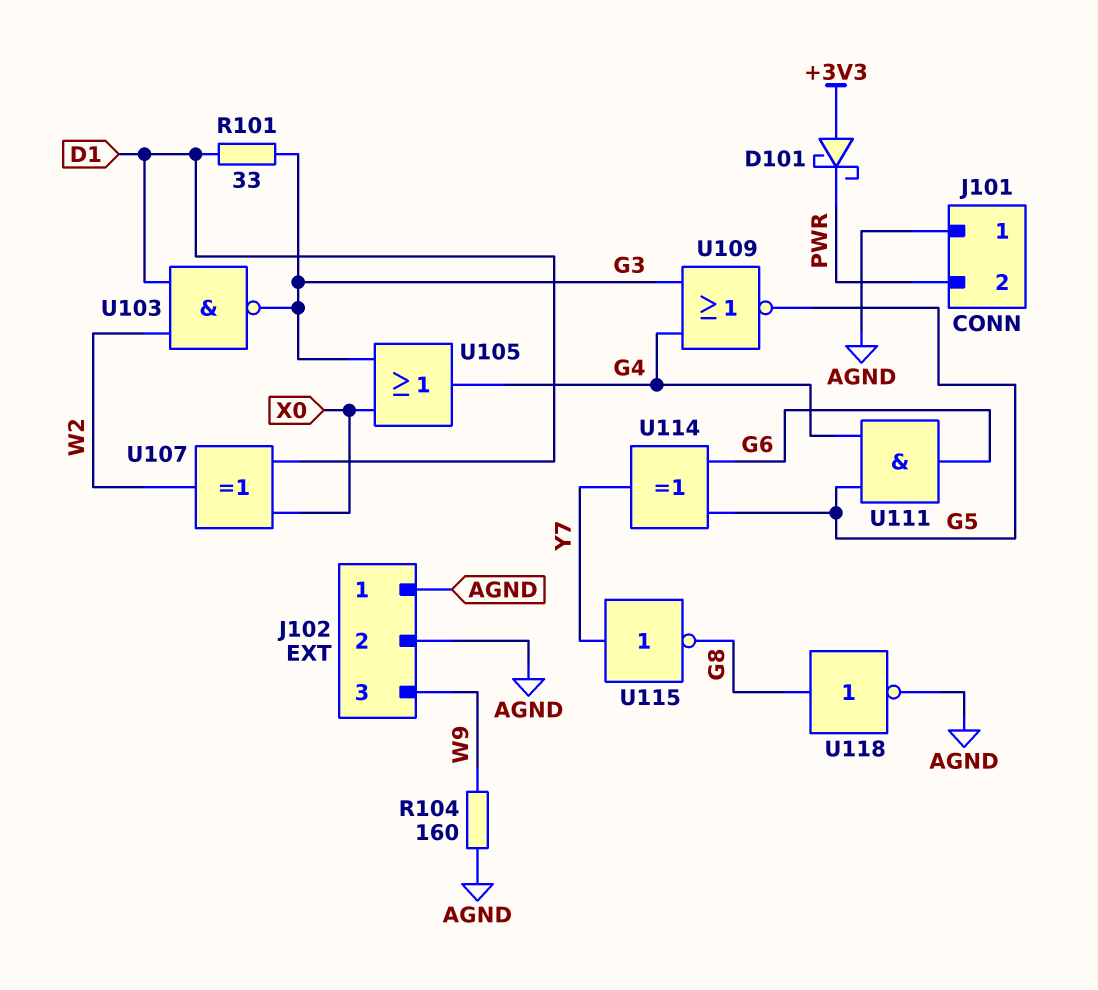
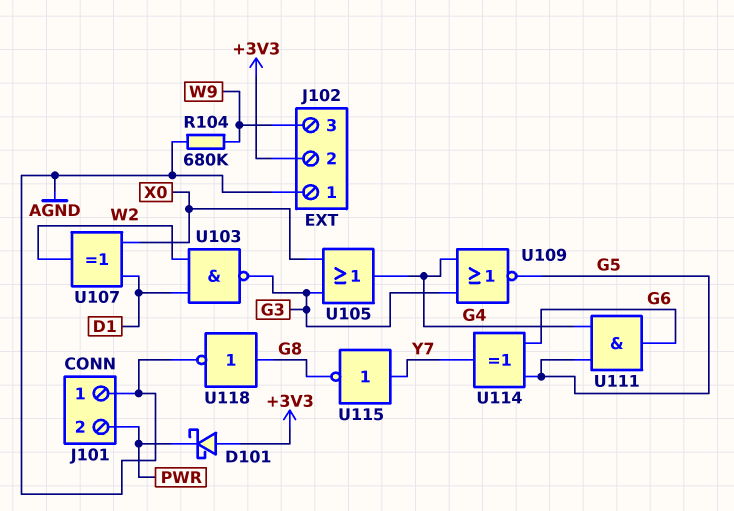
J102 pin 2: AGND -> +3V3
R101: 33 (D1, G3) -> none
R104: 160 (AGND, W9) -> 680k (AGND, W9)

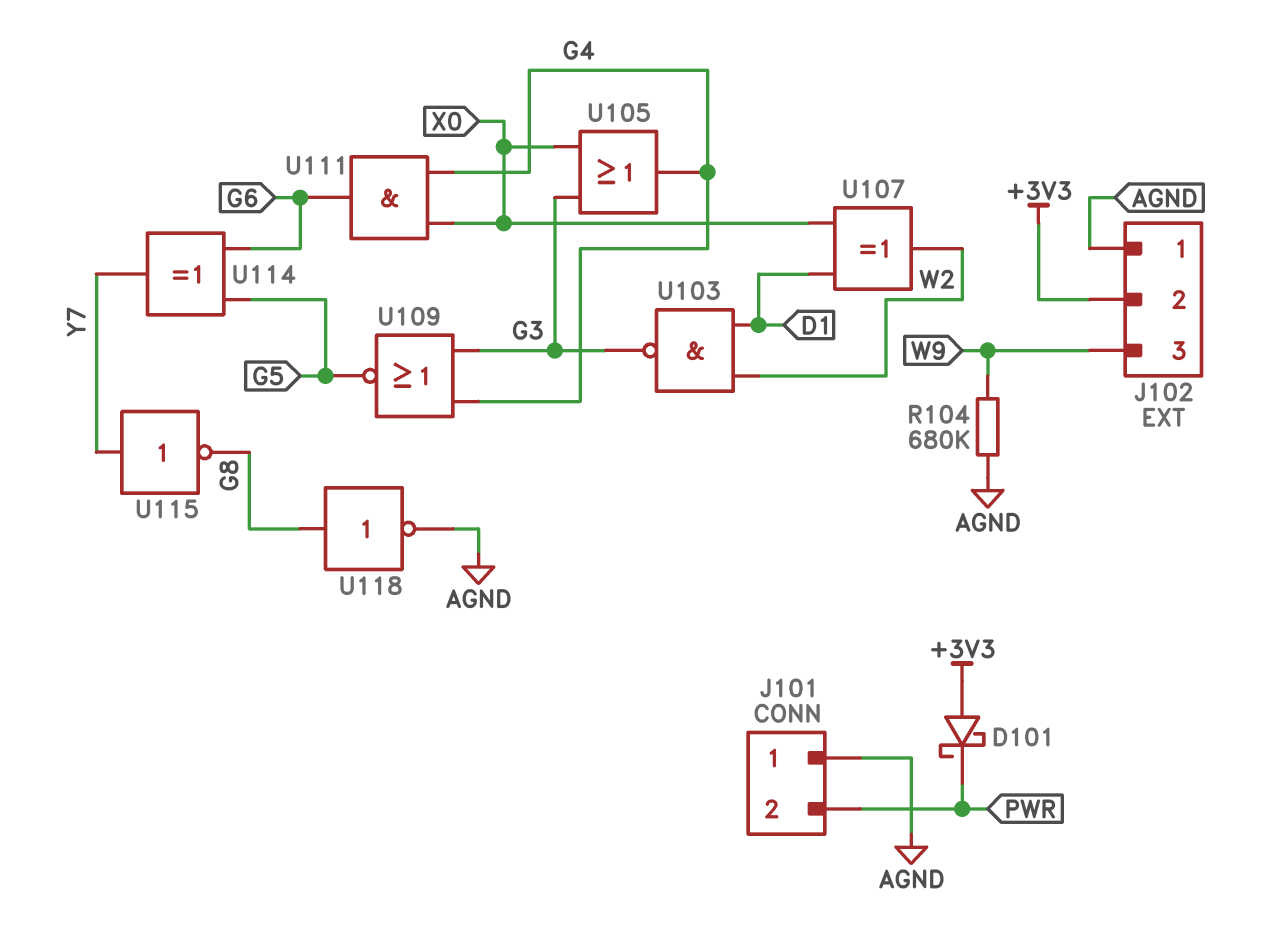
U111: AND (in G4, in G5, out G6) -> AND (in G4, in X0, out G6)

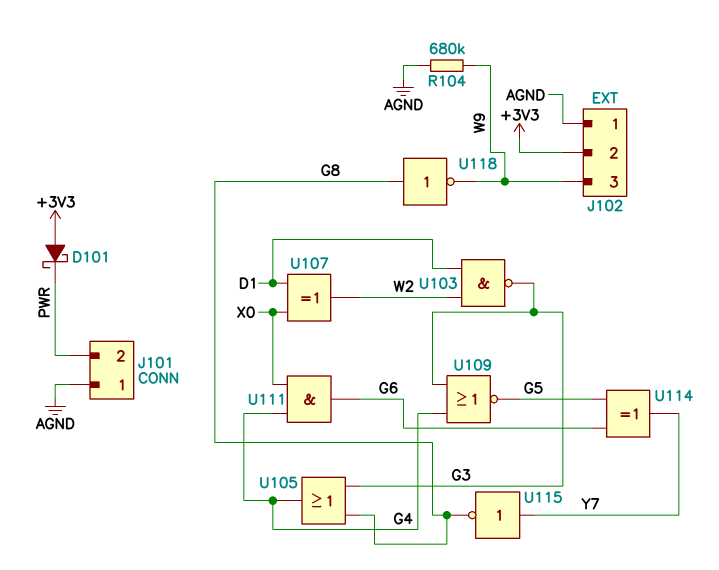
U105: OR (in G3, in X0, out G4) -> OR (in G3, in G8, out G4)
U118: NOT (in G8, out AGND) -> NOT (in G8, out W9)

